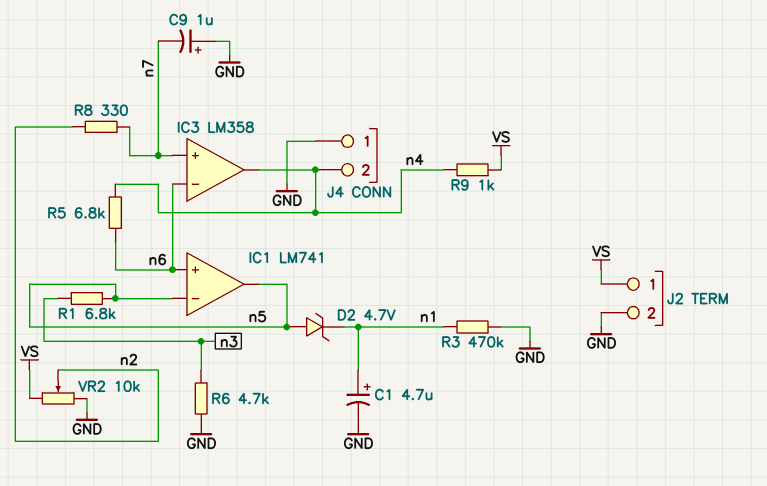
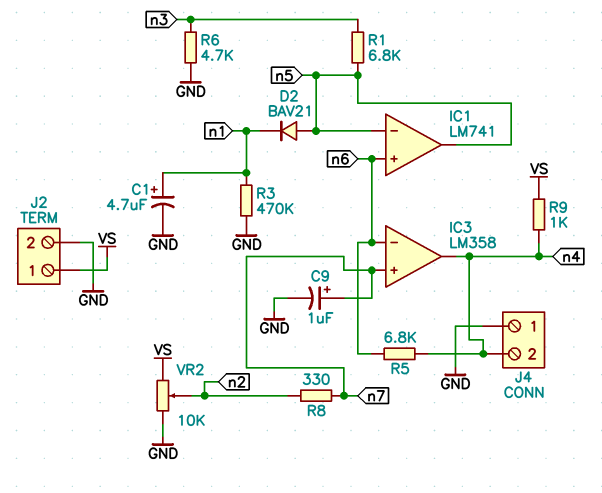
C9: 1uF (plus GND, minus n7) -> 1uF (plus n7, minus GND)
D2: zener 4.7V (A n5, K n1) -> diode BAV21 (A n5, K n1)

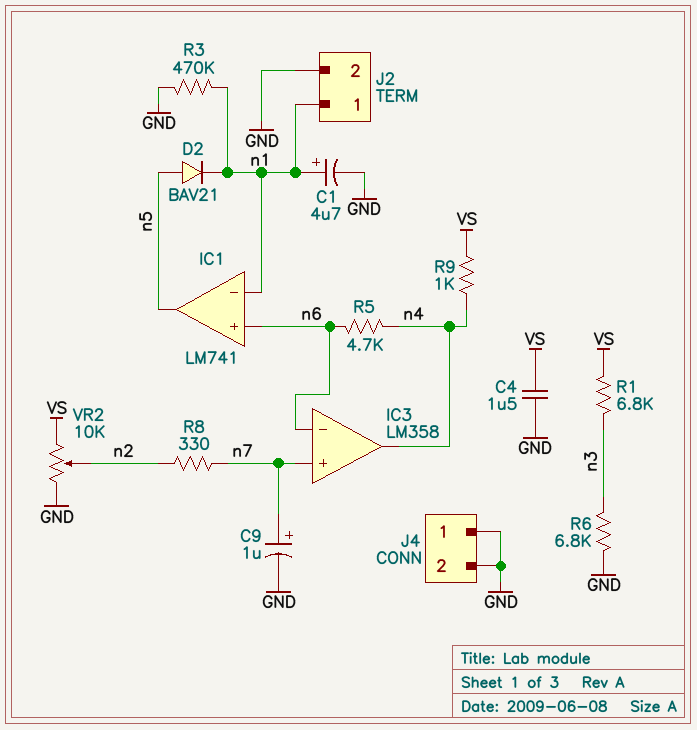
C4: none -> 1.5uF (GND, VS)
IC1 pin in-: n5 -> n1
J2 pin 1: VS -> n1
J4 pin 2: n4 -> GND
R1: 6.8k (n3, n5) -> 6.8k (VS, n3)
R5: 6.8k (n4, n6) -> 4.7k (n4, n6)
R6: 4.7k (GND, n3) -> 6.8k (GND, n3)

